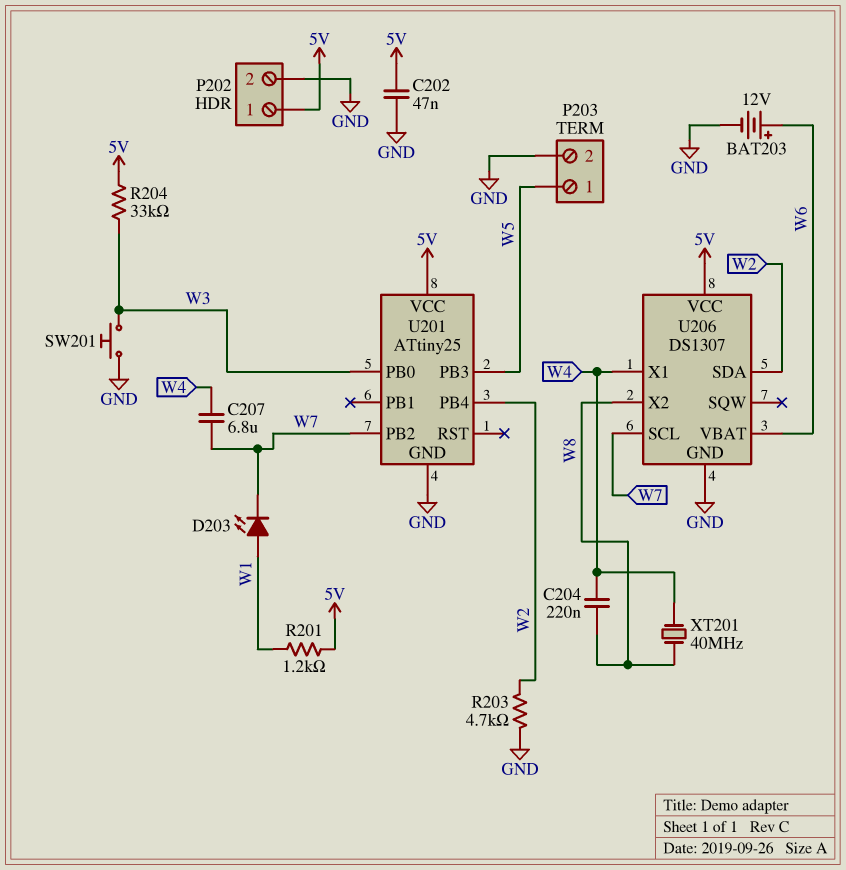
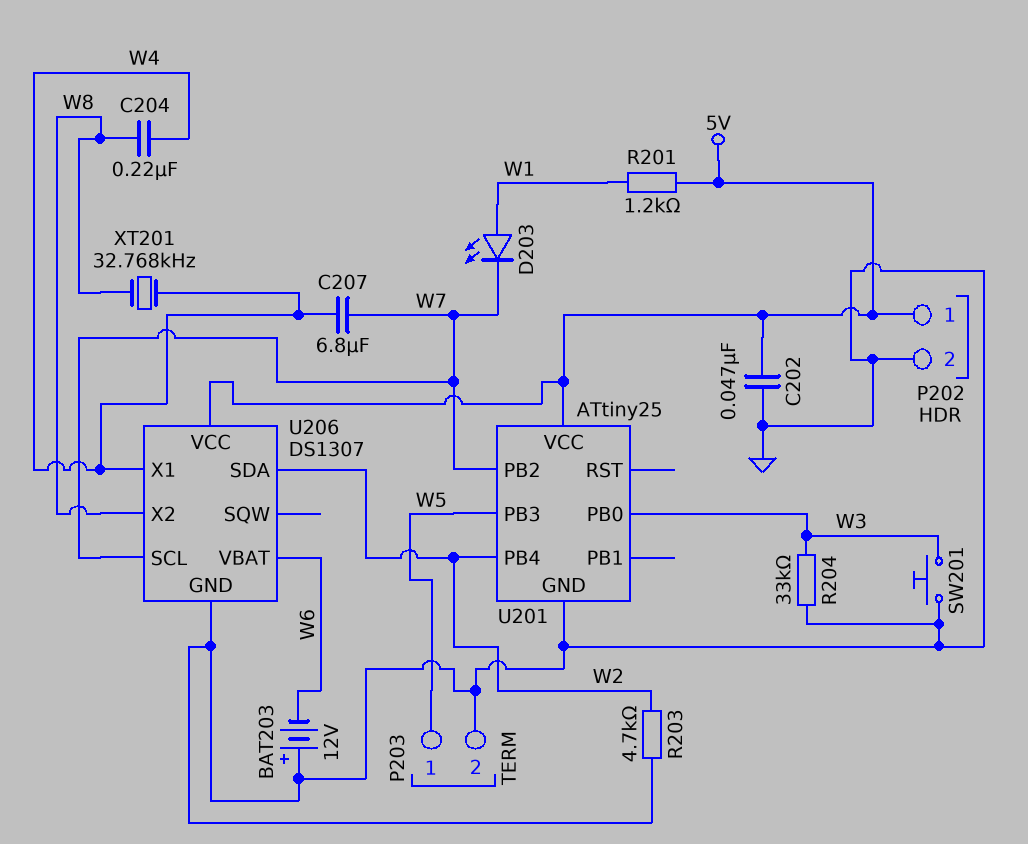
BAT203: 12V (plus W6, minus GND) -> 12V (plus GND, minus W6)
R204: 33k (5V, W3) -> 33k (GND, W3)
XT201: 40MHz (W4, W8) -> 32.768kHz (W4, W8)

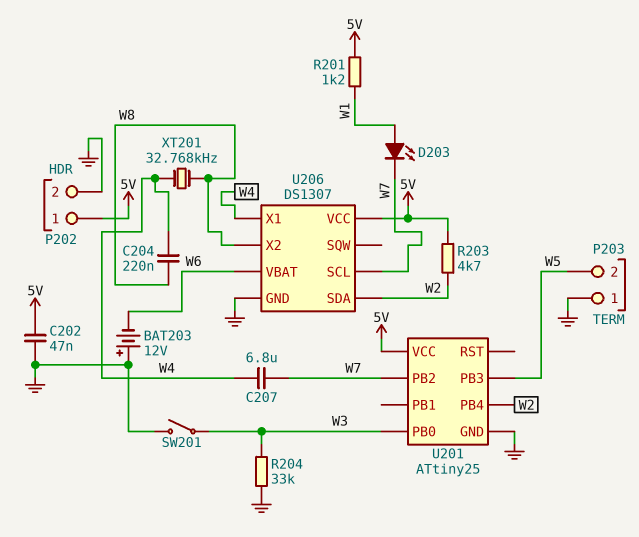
P203 pin 1: W5 -> GND
P203 pin 2: GND -> W5
R203: 4.7k (GND, W2) -> 4.7k (5V, W2)
SW201: button (GND, W3) -> switch (GND, W3)

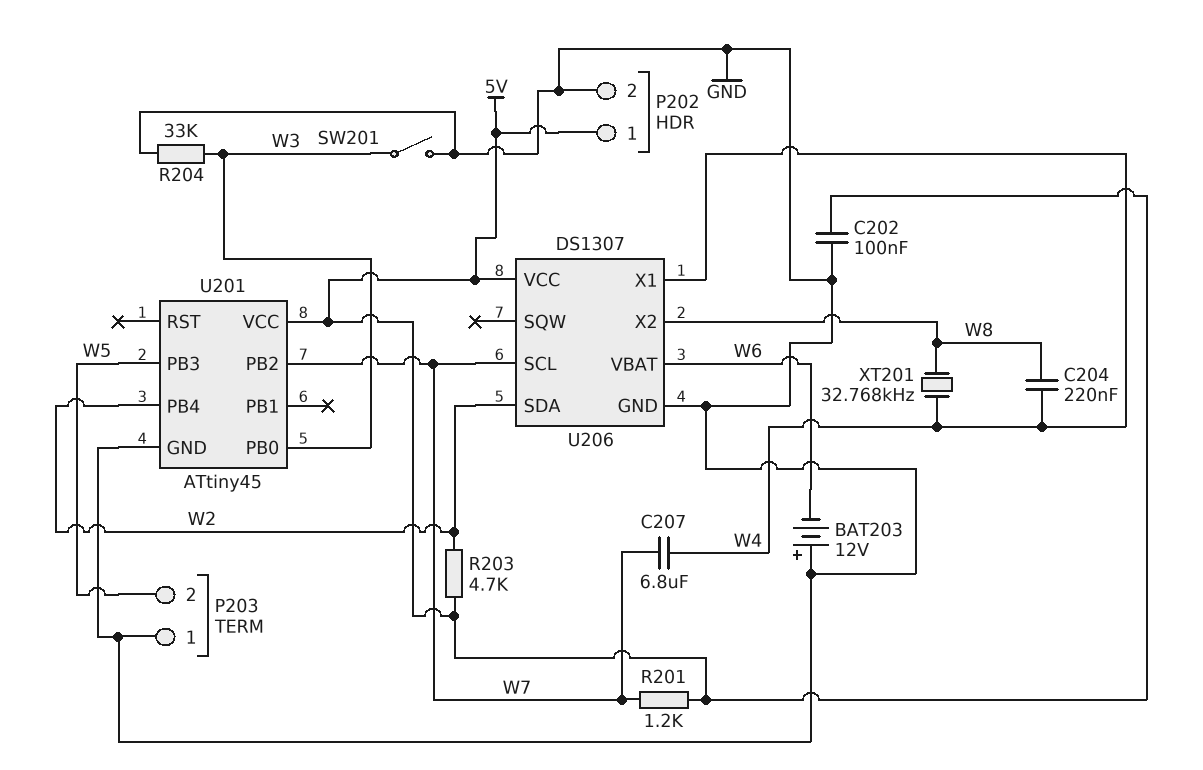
C202: 47nF (5V, GND) -> 100nF (5V, GND)
D203: LED (A W1, K W7) -> none
R201: 1.2k (5V, W1) -> 1.2k (5V, W7)
U201: ATtiny25 -> ATtiny45

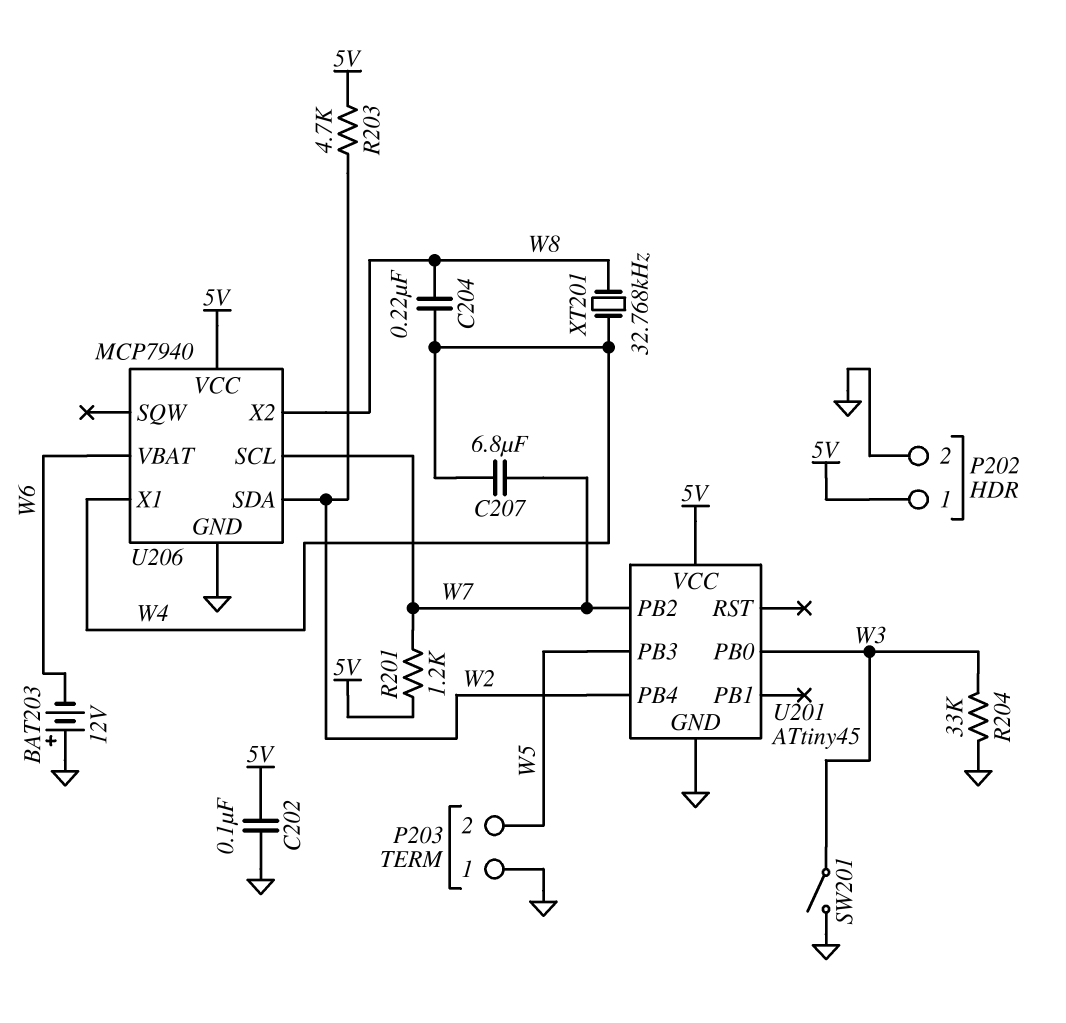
U206: DS1307 -> MCP7940

